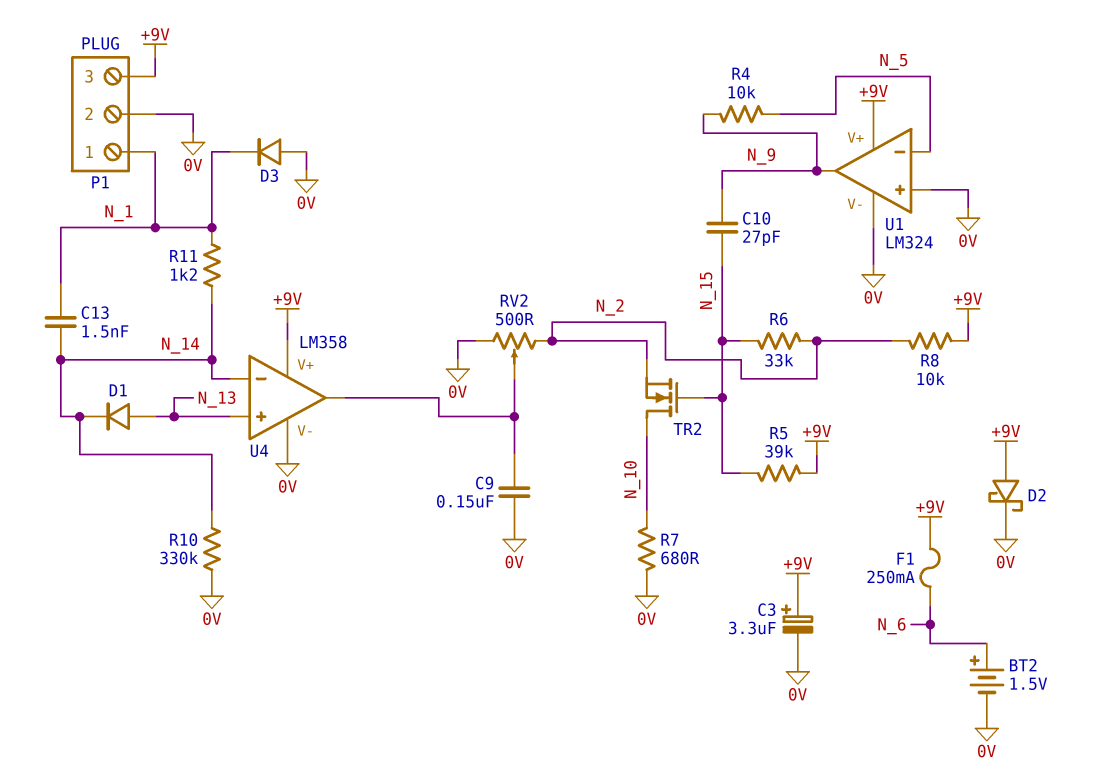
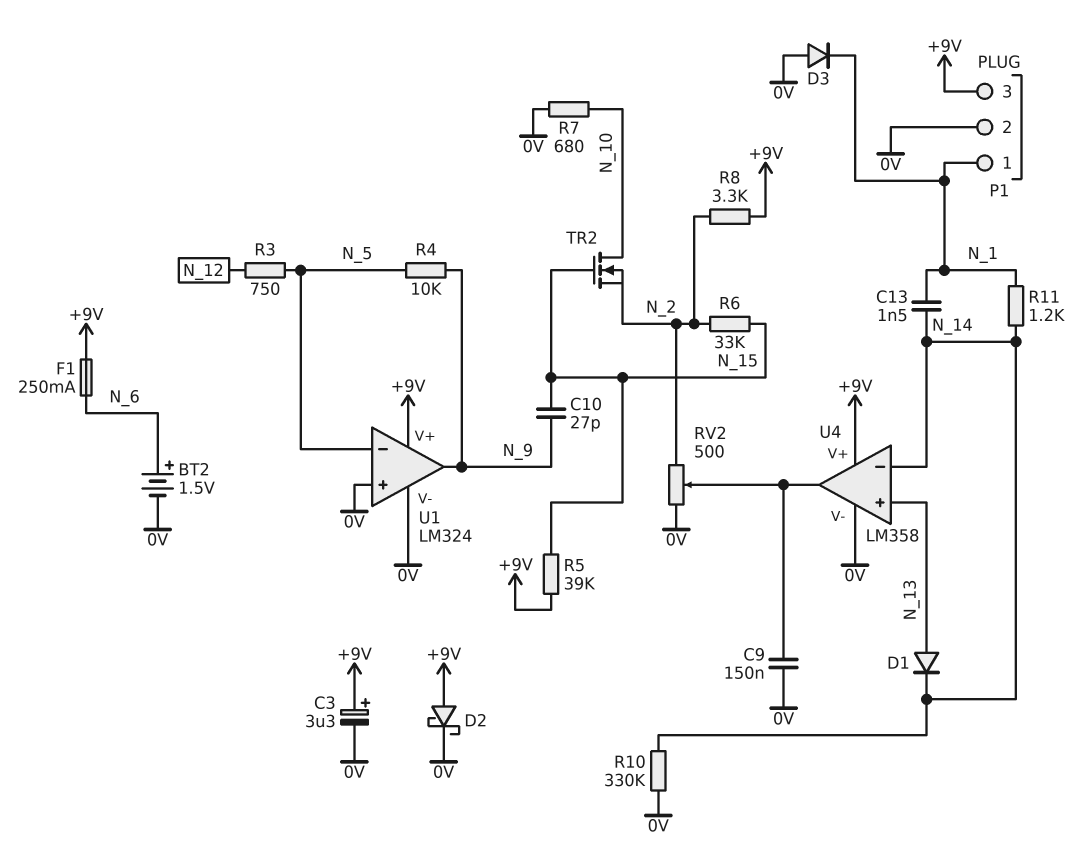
R3: none -> 750 (N_5, N_12)
R8: 10k (+9V, N_2) -> 3.3k (+9V, N_2)

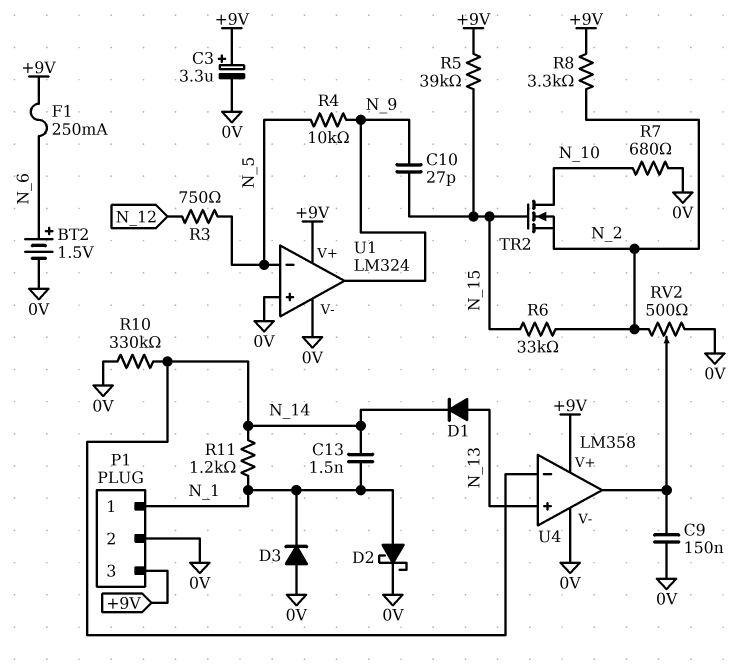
D2: schottky (A +9V, K 0V) -> schottky (A N_1, K 0V)

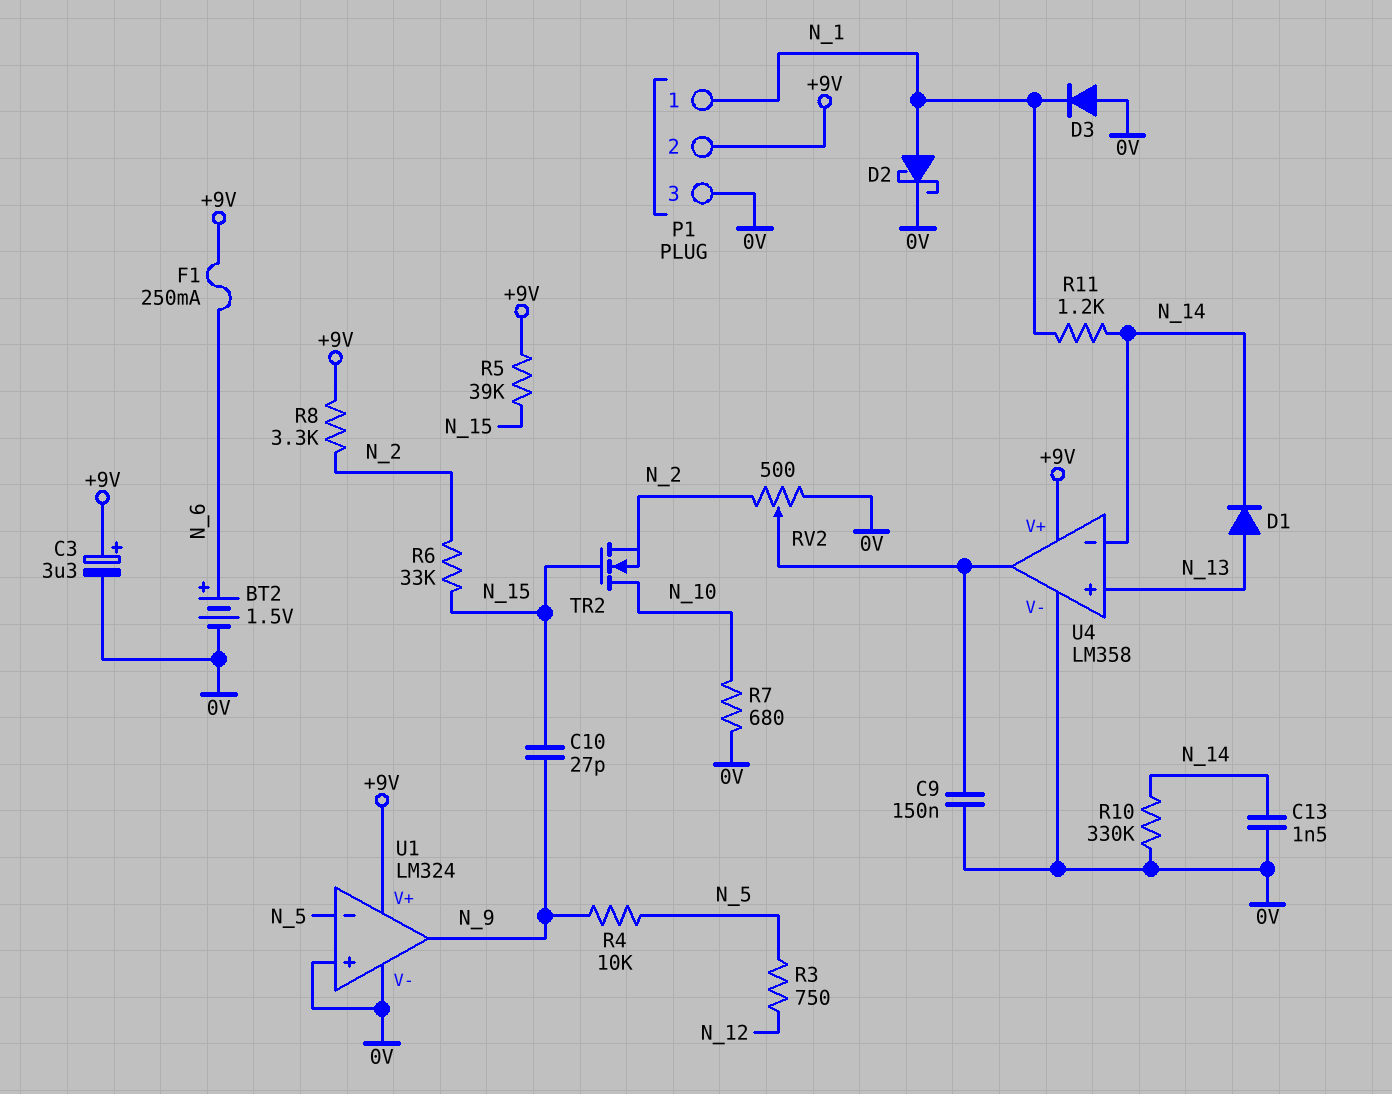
C13: 1.5nF (N_1, N_14) -> 1.5nF (0V, N_14)
P1 pin 2: 0V -> +9V
P1 pin 3: +9V -> 0V

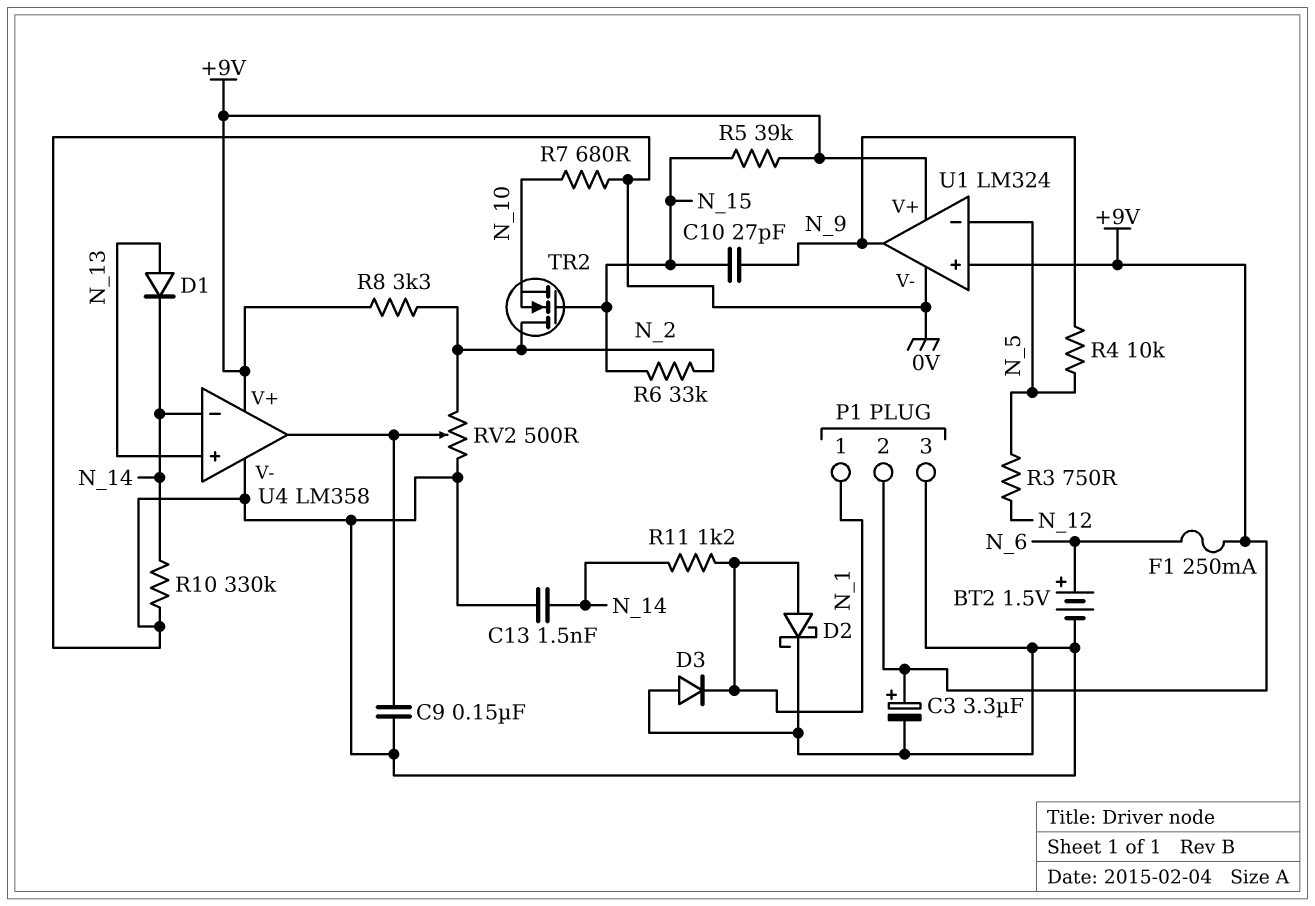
TR2: NMOS (G N_15, D N_10, S N_2) -> NMOS (G N_15, D N_2, S N_10)
U1 pin in+: 0V -> +9V

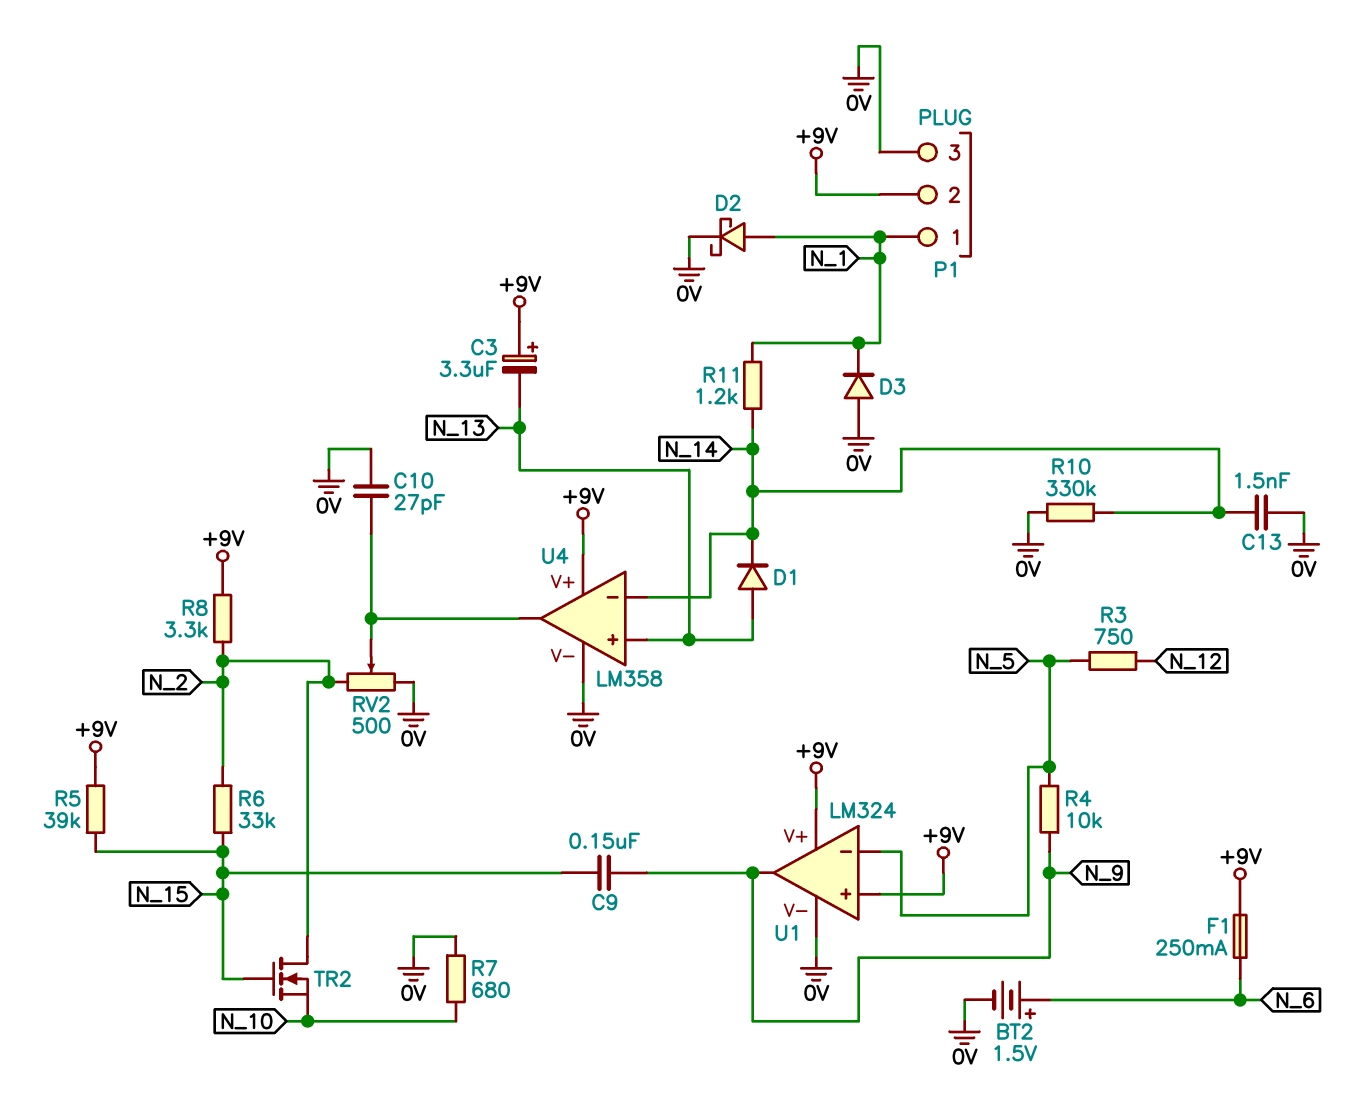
C3: 3.3uF (plus +9V, minus 0V) -> 3.3uF (plus +9V, minus N_13)
C9: 150nF (0V, U4/out) -> 150nF (N_9, N_15)
C10: 27pF (N_9, N_15) -> 27pF (0V, U4/out)

